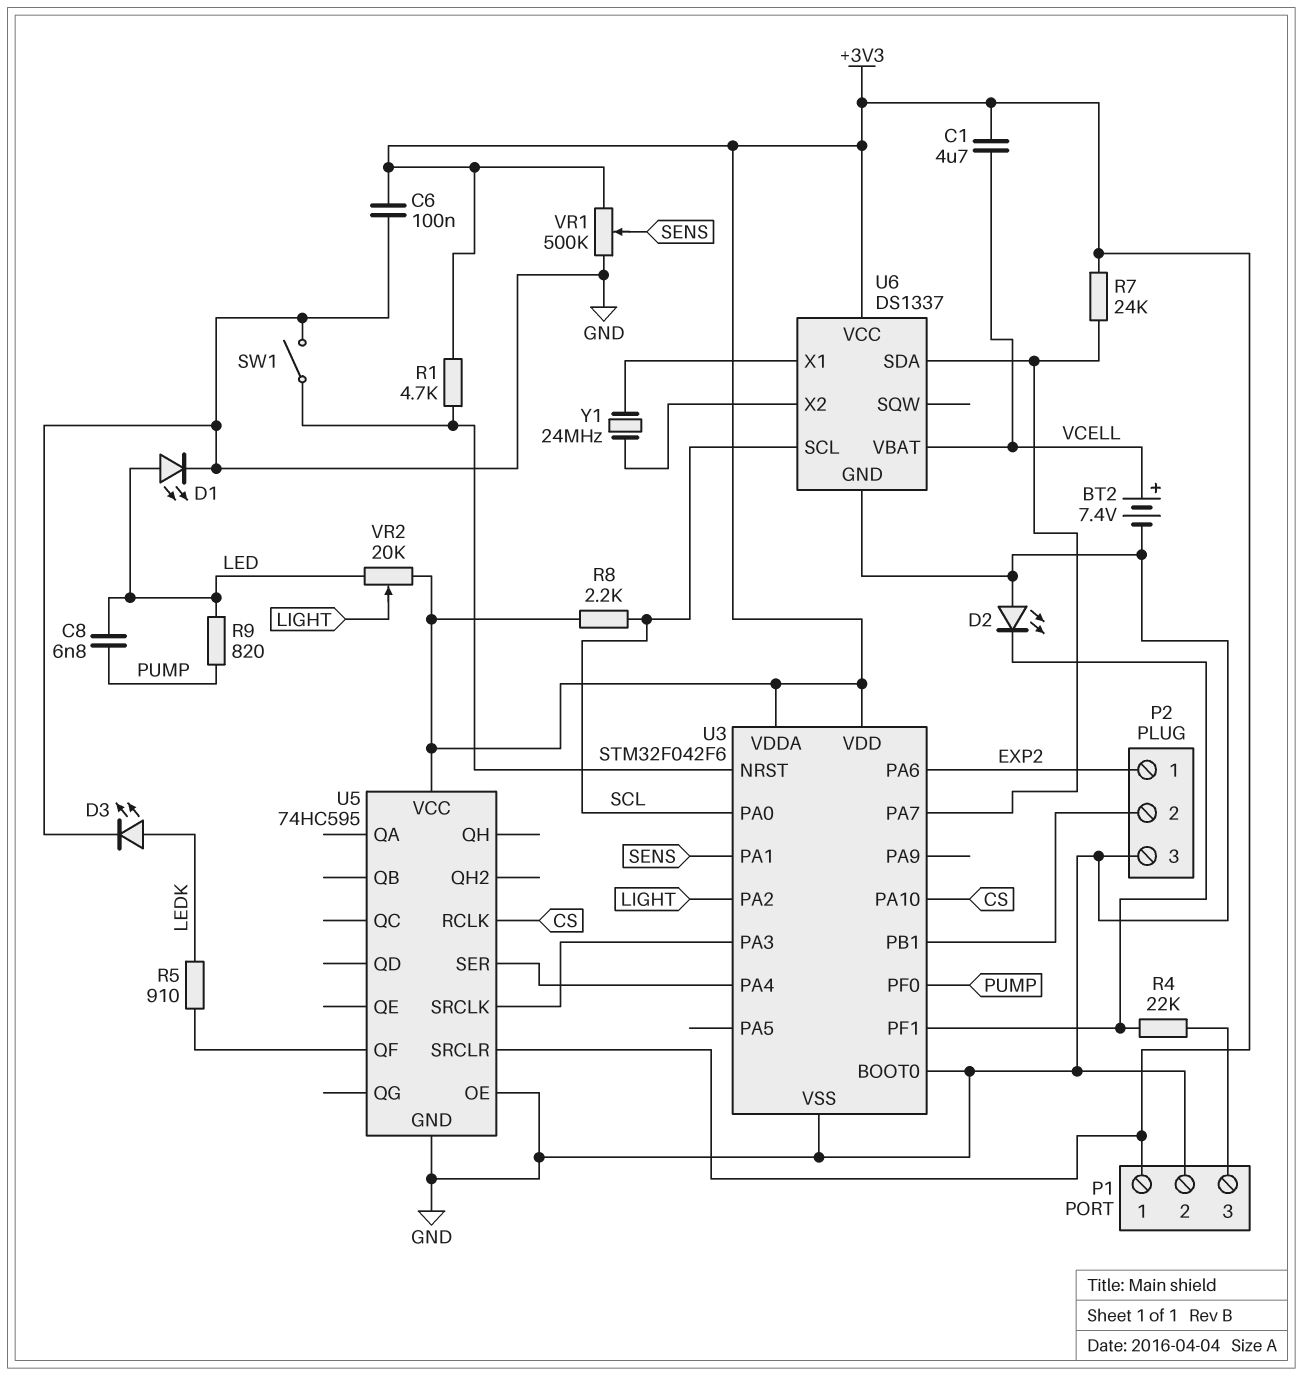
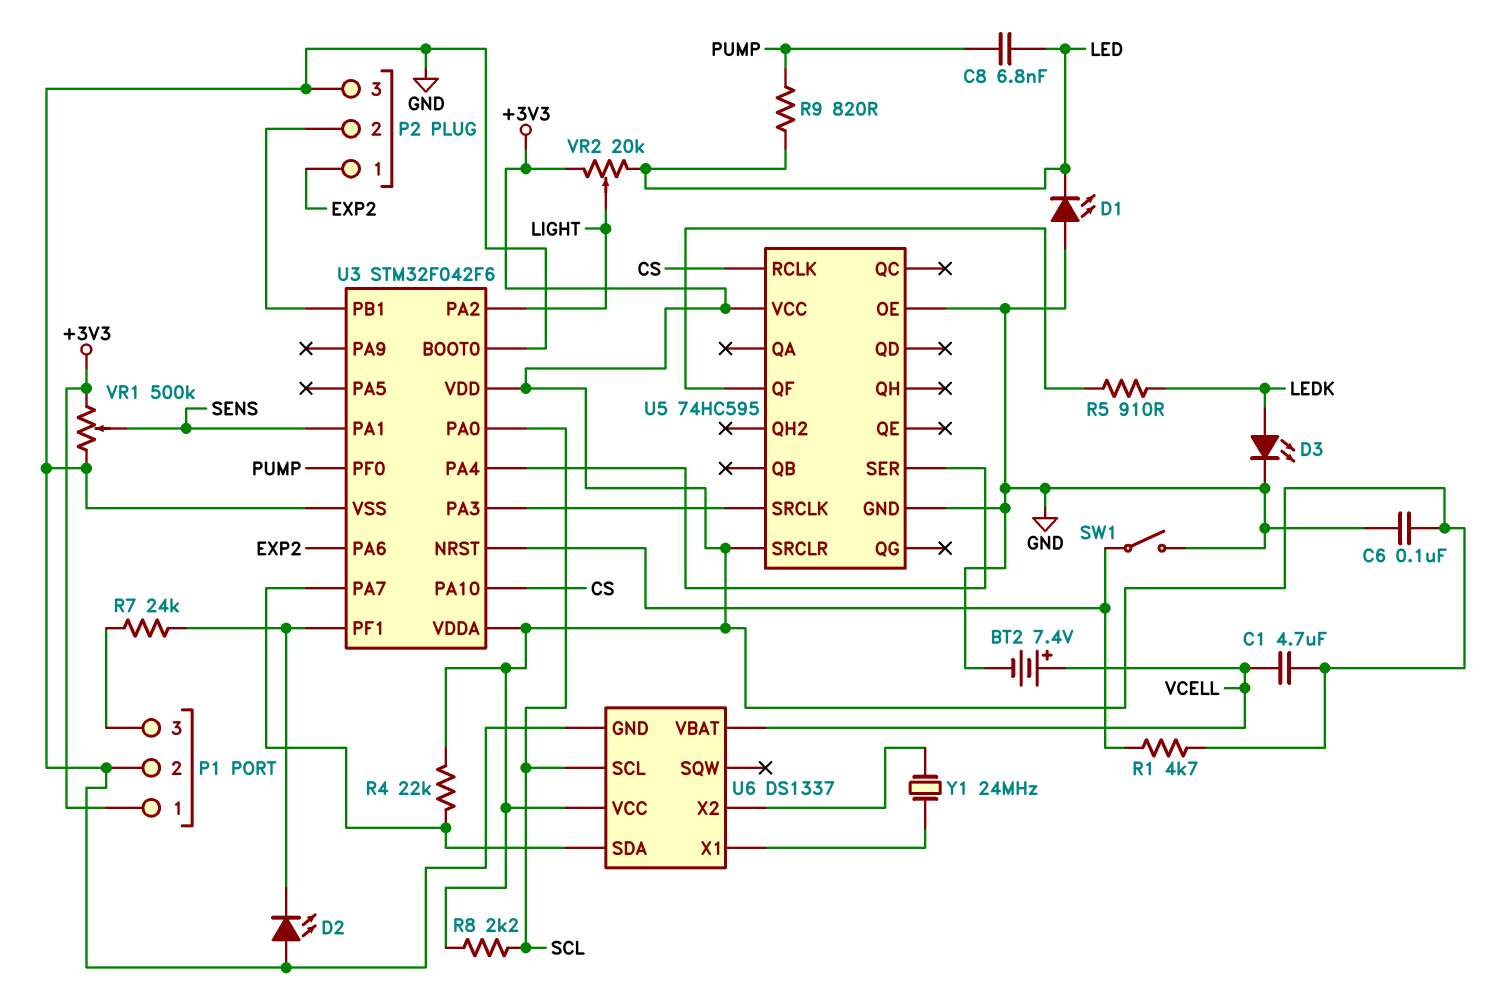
D1: LED (A LED, K GND) -> LED (A GND, K LED)
R4: 22k (P1/3, U3/PF1) -> 22k (+3V3, U3/PA7)
R7: 24k (+3V3, U3/PA7) -> 24k (P1/3, U3/PF1)

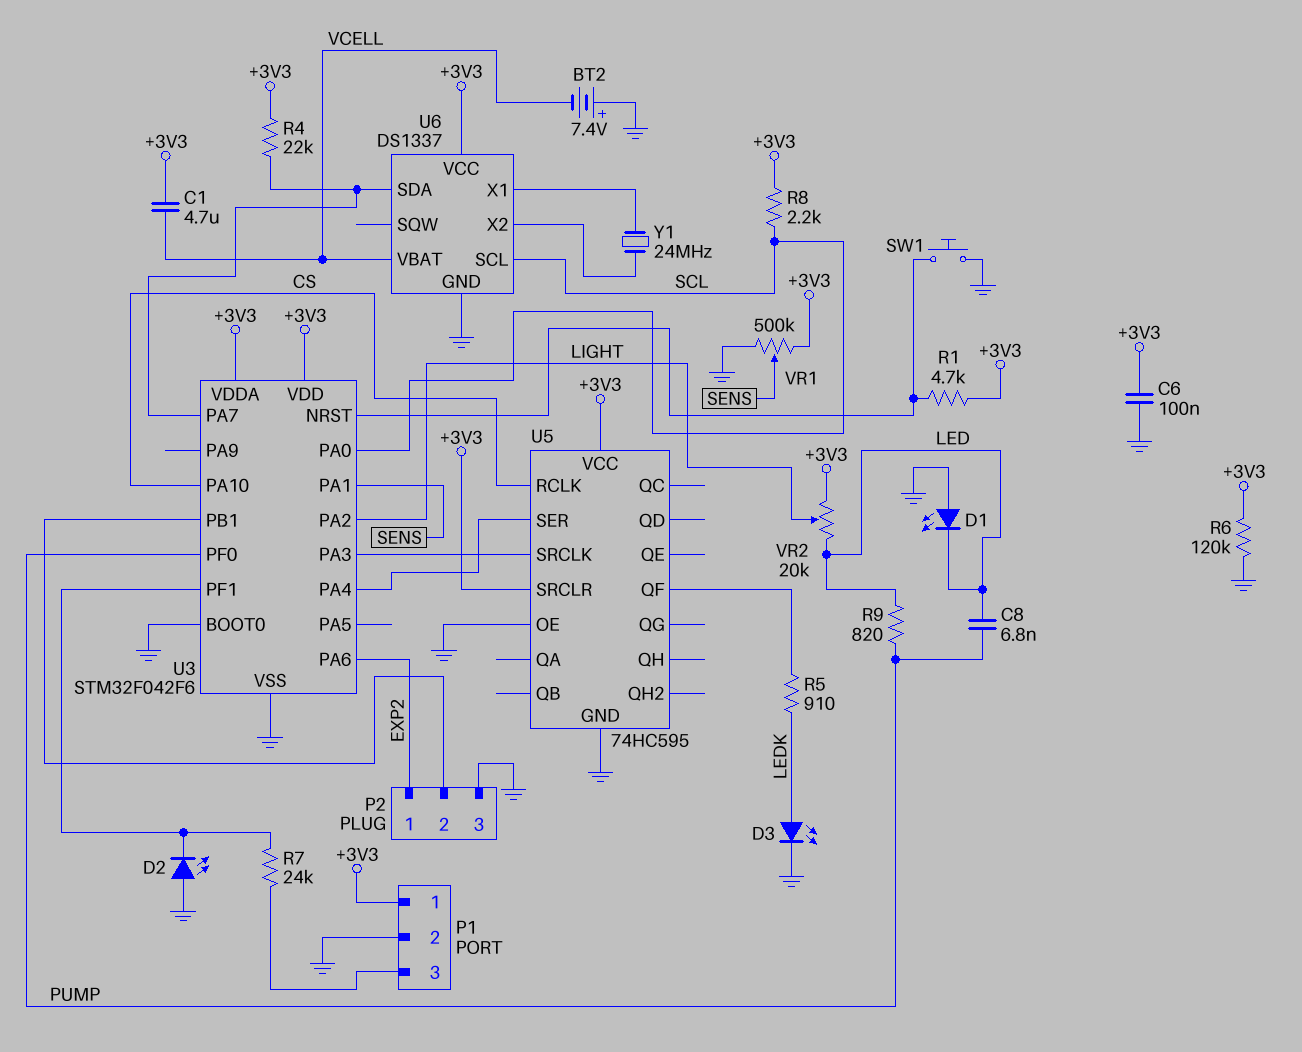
BT2: 7.4V (plus VCELL, minus GND) -> 7.4V (plus GND, minus VCELL)
R6: none -> 120k (+3V3, GND)
SW1: switch (GND, U3/NRST) -> button (GND, U3/NRST)

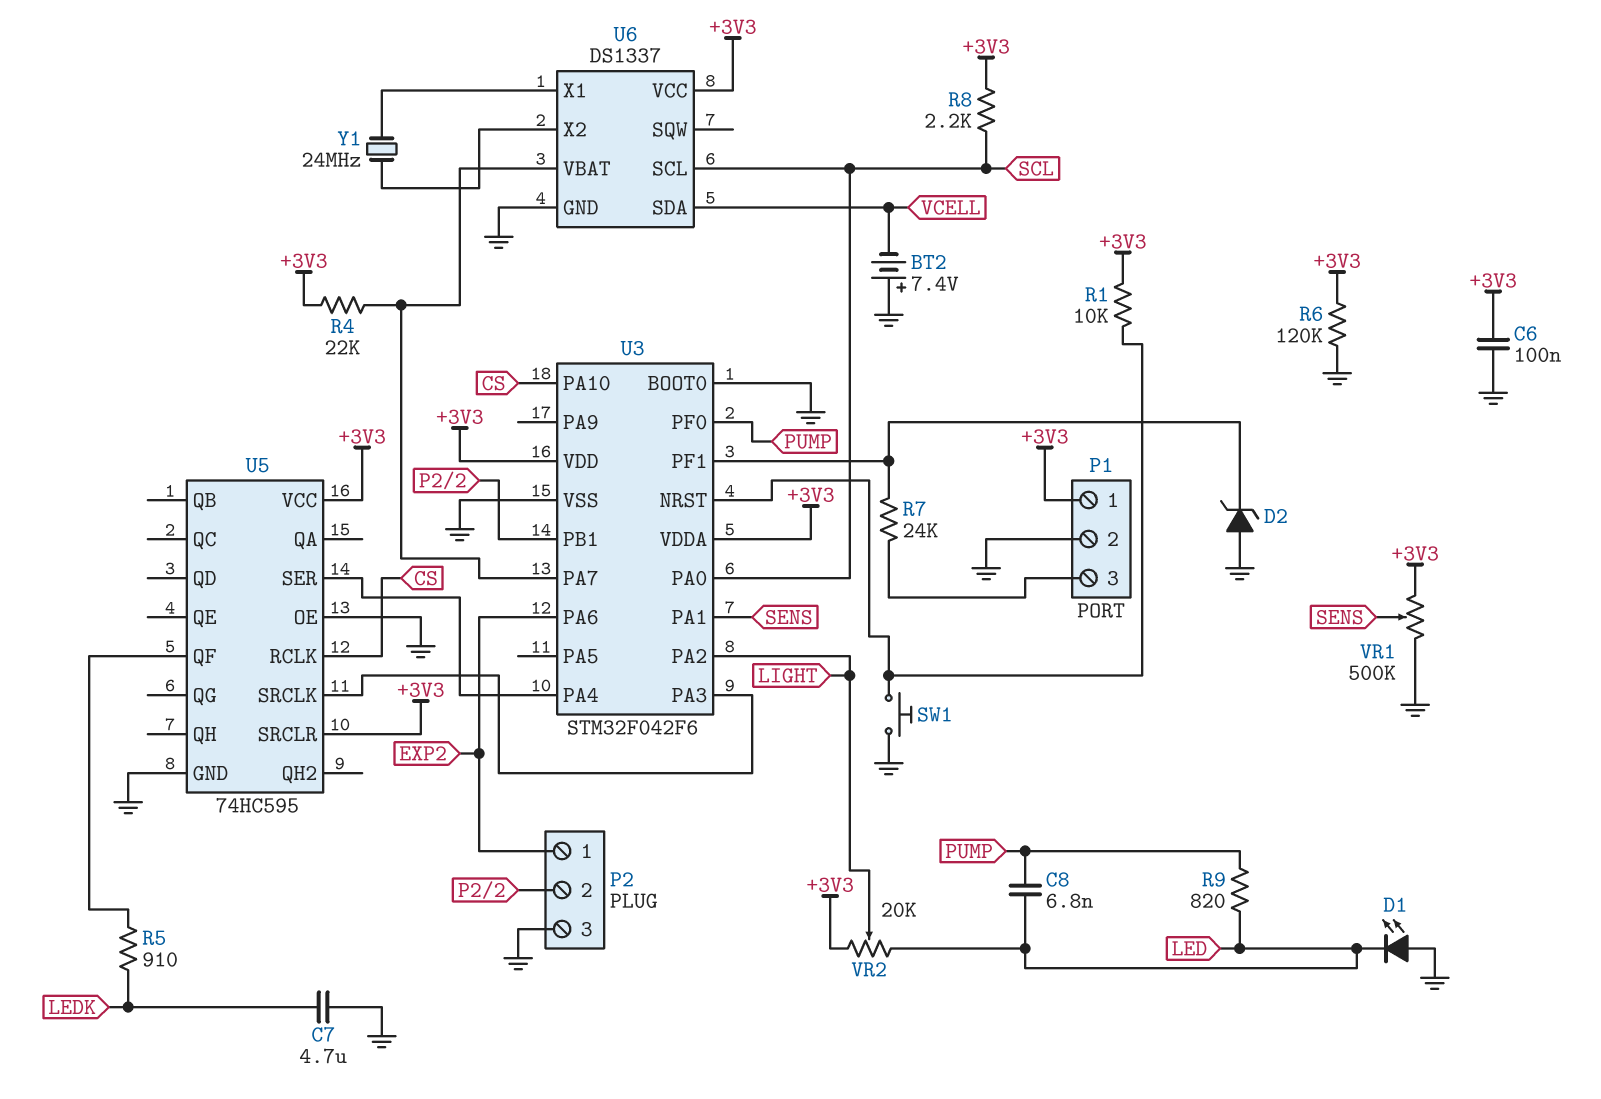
C1: 4.7uF (+3V3, VCELL) -> none
C7: none -> 4.7uF (GND, LEDK)
D2: LED (A GND, K U3/PF1) -> zener (A GND, K U3/PF1)
D3: LED (A LEDK, K GND) -> none
R1: 4.7k (+3V3, U3/NRST) -> 10k (+3V3, U3/NRST)
U6 pin SDA: U3/PA7 -> VCELL
U6 pin VBAT: VCELL -> U3/PA7

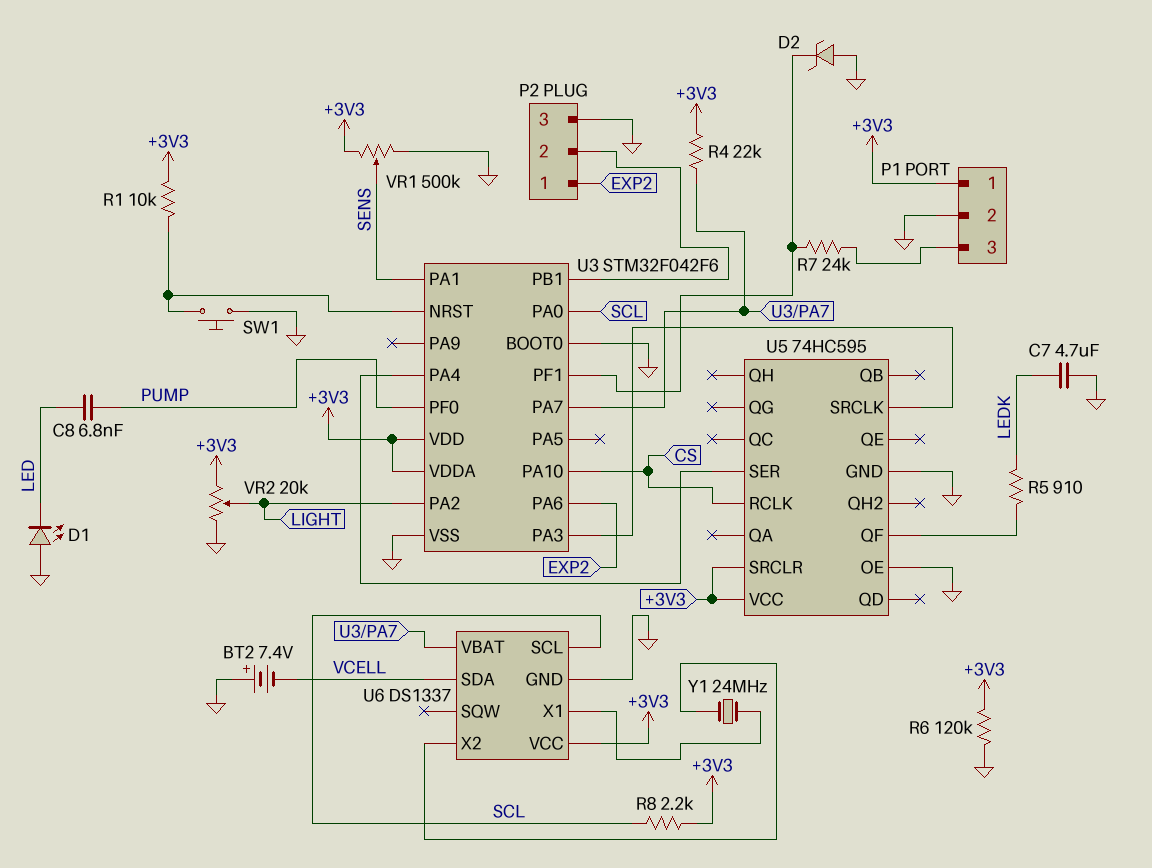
C6: 100nF (+3V3, GND) -> none
R9: 820 (LED, PUMP) -> none
VR2: 20k (+3V3, LED, wiper LIGHT) -> 20k (+3V3, GND, wiper LIGHT)

